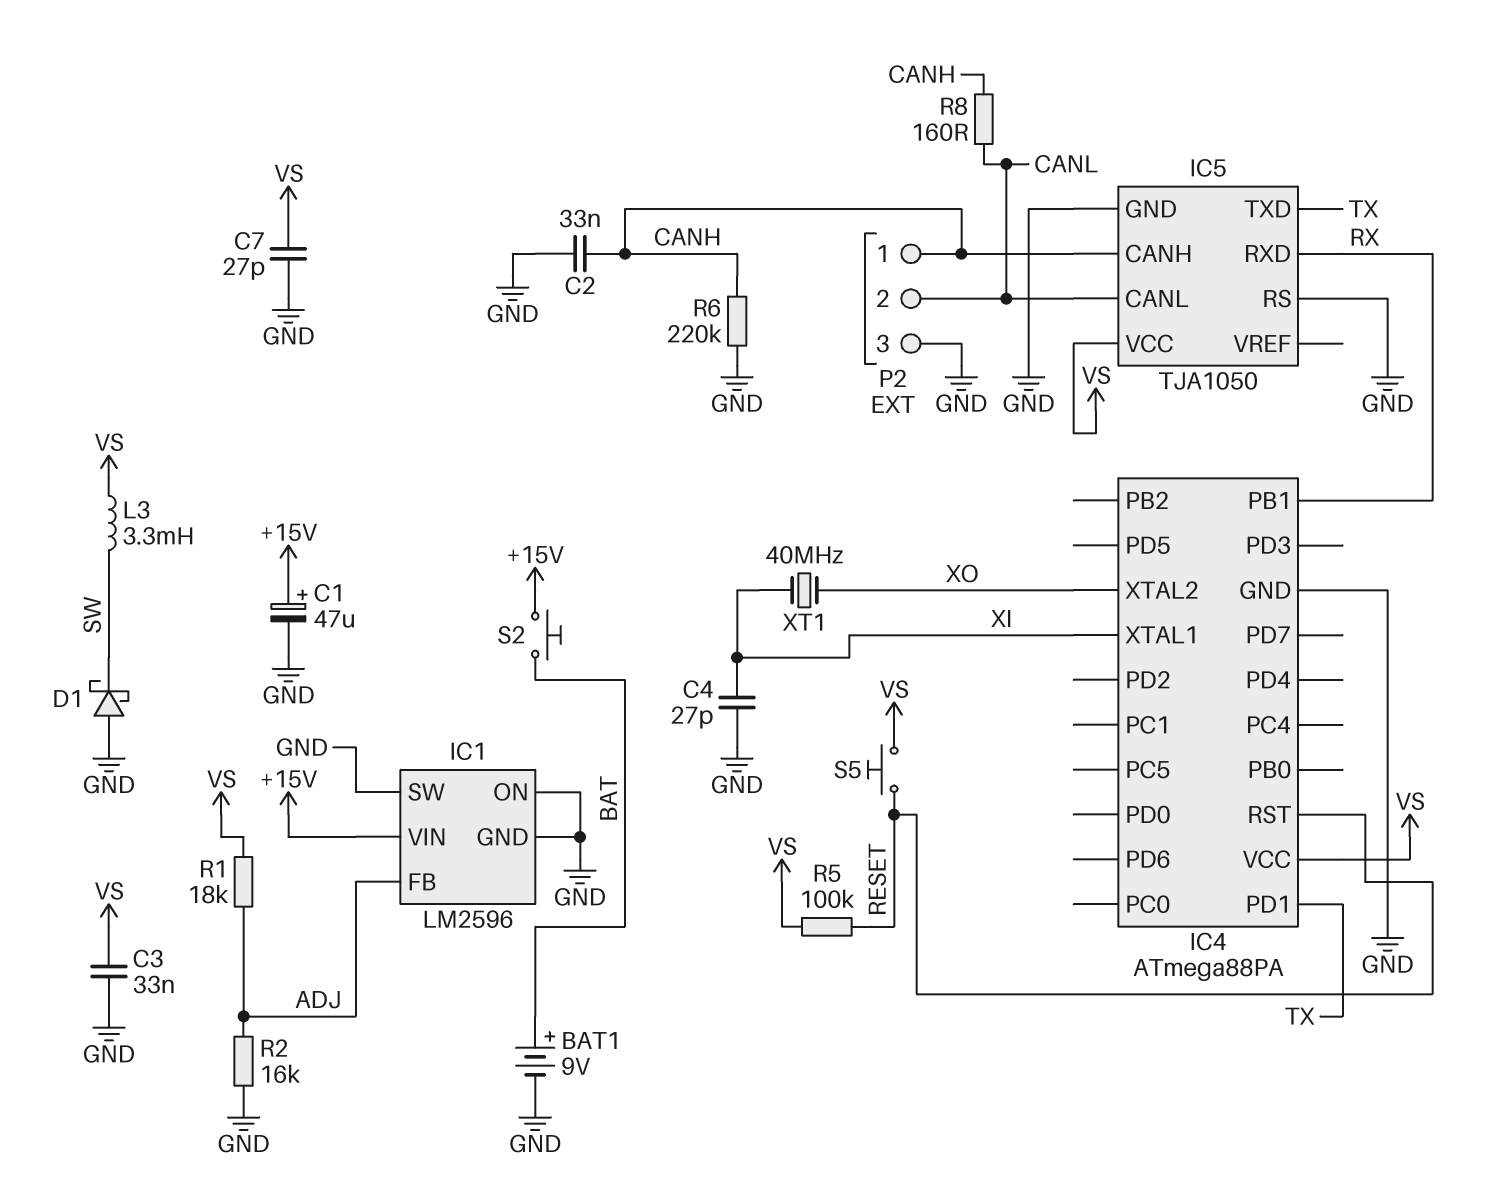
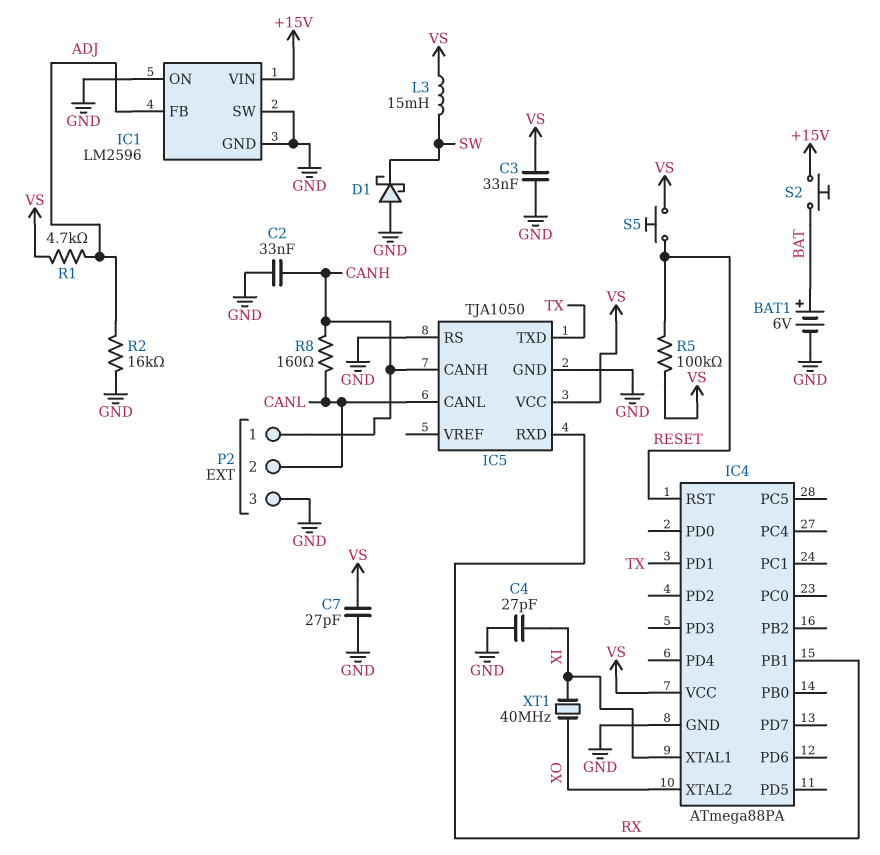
BAT1: 9V (plus BAT, minus GND) -> 6V (plus BAT, minus GND)
C1: 47uF (plus +15V, minus GND) -> none
L3: 3.3mH (SW, VS) -> 15mH (SW, VS)
R1: 18k (ADJ, VS) -> 4.7k (ADJ, VS)
R6: 220k (CANH, GND) -> none

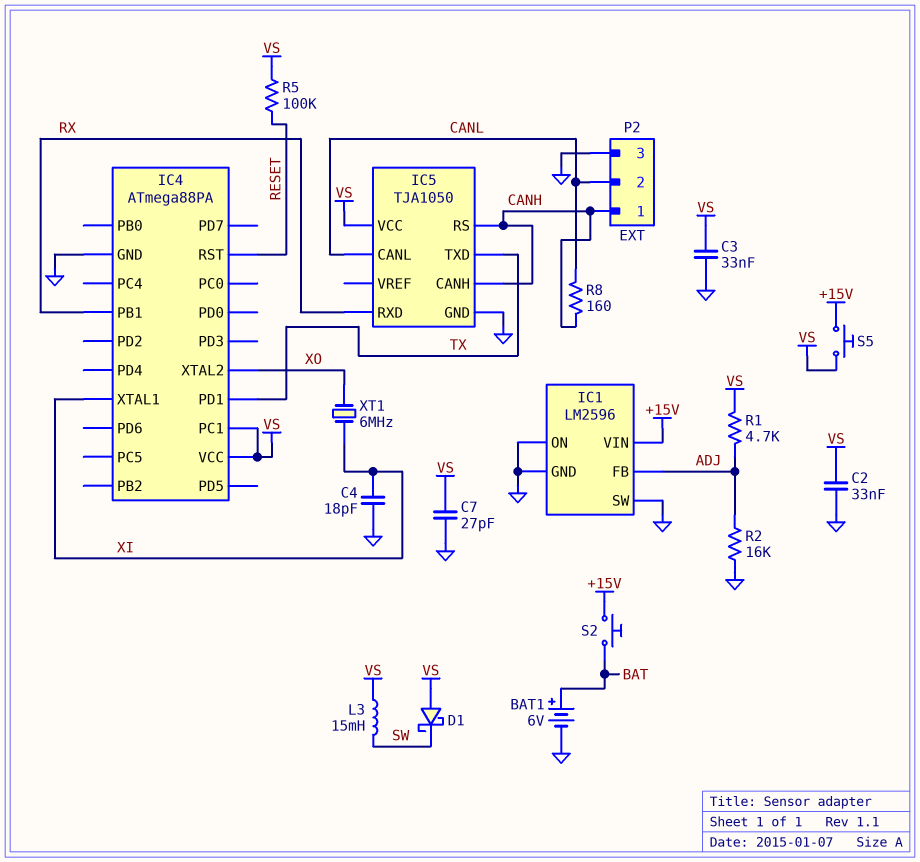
C2: 33nF (CANH, GND) -> 33nF (GND, VS)
C4: 27pF (GND, XI) -> 18pF (GND, XI)
D1: schottky (A GND, K SW) -> schottky (A VS, K SW)
IC4 pin PC1: none -> VS
IC5 pin RS: GND -> CANH
S5: button (RESET, VS) -> button (+15V, VS)
XT1: 40MHz (XI, XO) -> 6MHz (XI, XO)

